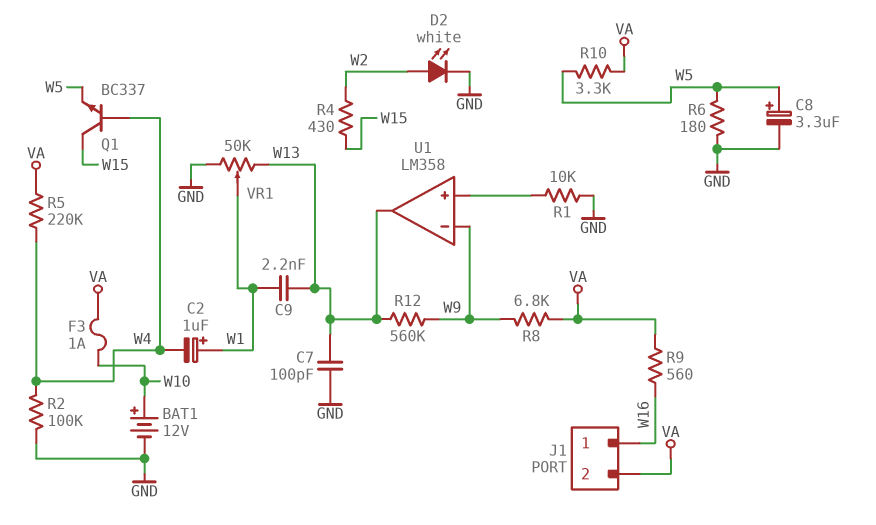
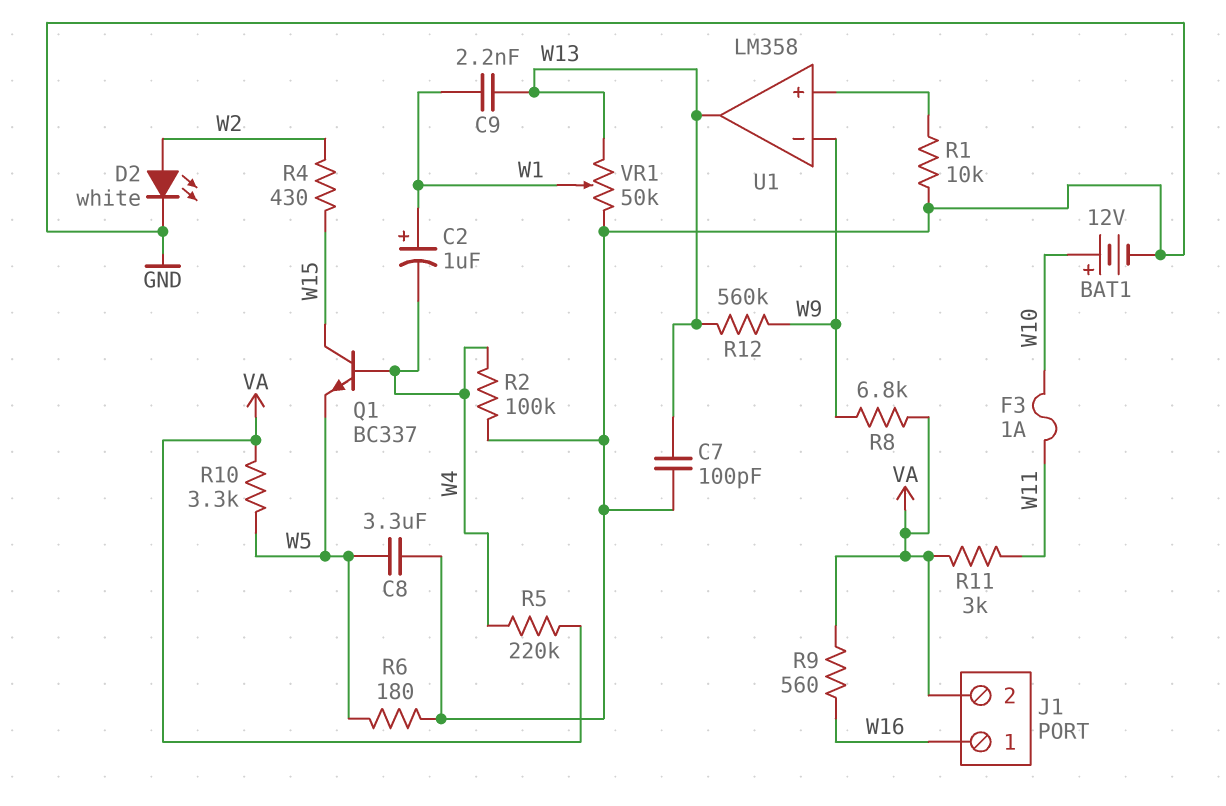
C8: 3.3uF (plus W5, minus GND) -> 3.3uF (GND, W5)
F3: 1A (VA, W10) -> 1A (W10, W11)
R11: none -> 3k (VA, W11)

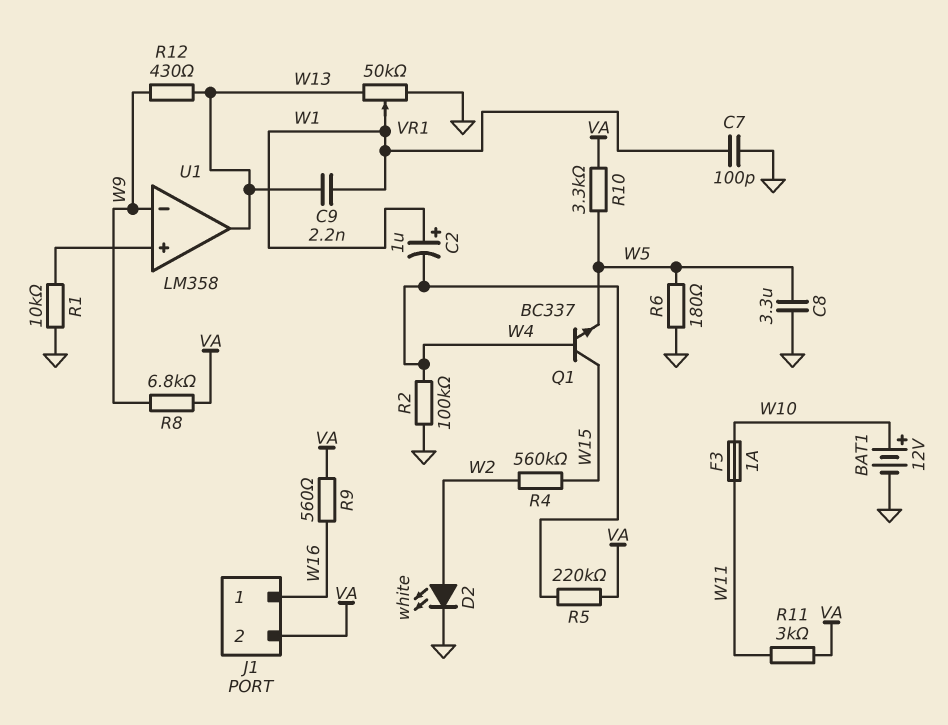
C7: 100pF (GND, W13) -> 100pF (GND, W1)
R4: 430 (W2, W15) -> 560k (W2, W15)
R12: 560k (W9, W13) -> 430 (W9, W13)

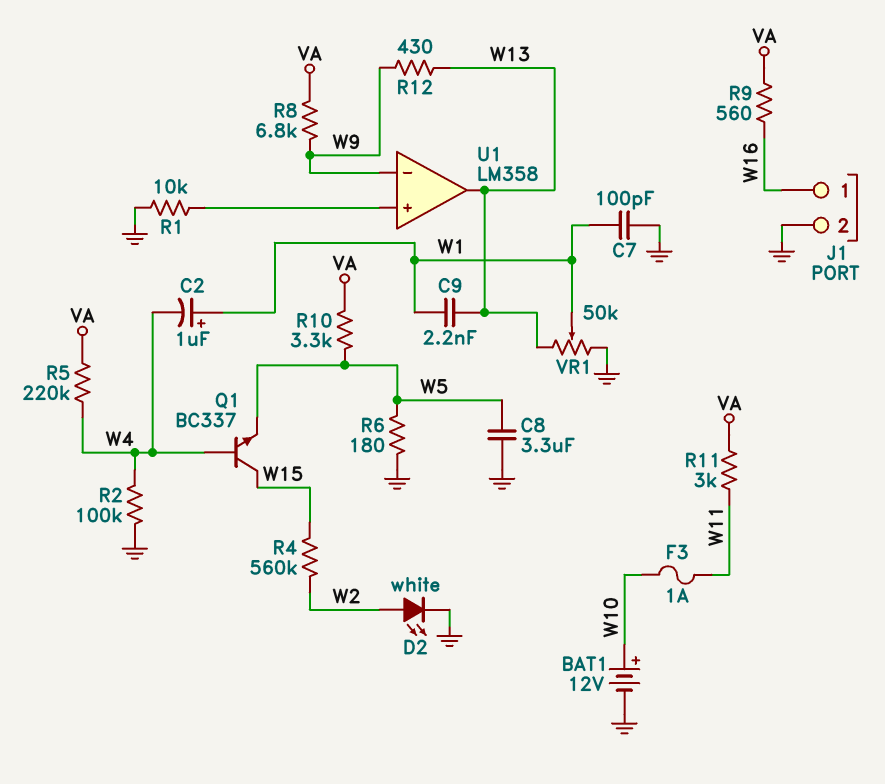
J1 pin 2: VA -> GND

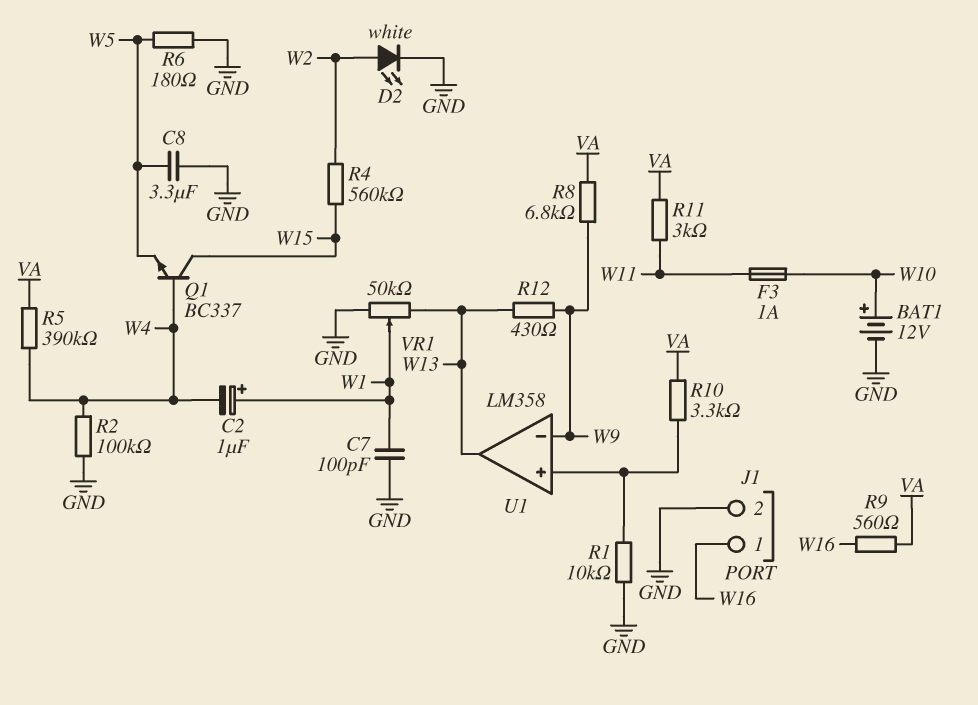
C9: 2.2nF (W1, W13) -> none
R5: 220k (VA, W4) -> 390k (VA, W4)
R10: 3.3k (VA, W5) -> 3.3k (U1/in+, VA)

